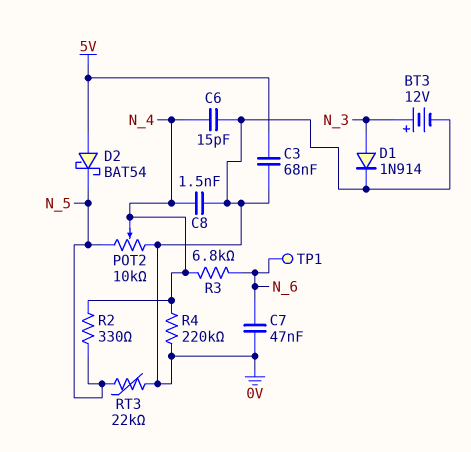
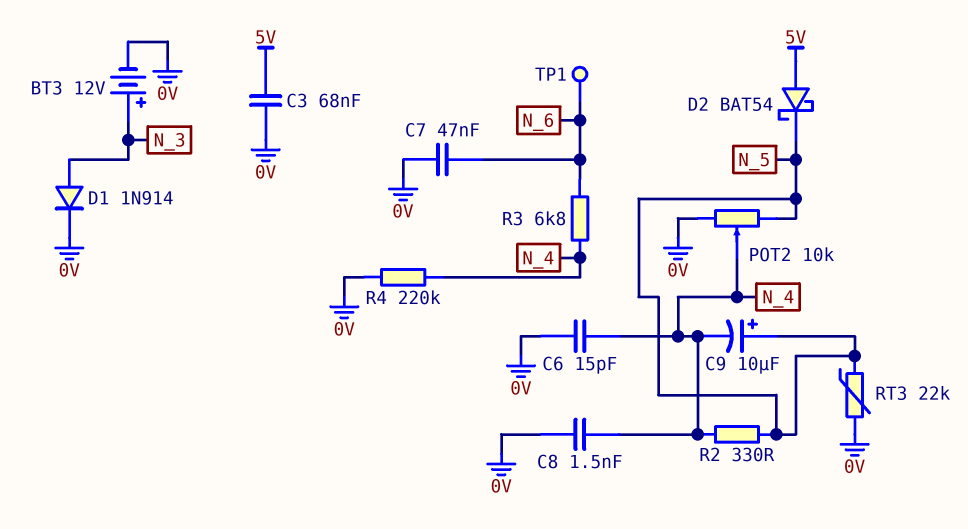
C9: none -> 10uF (plus N_5, minus N_4)

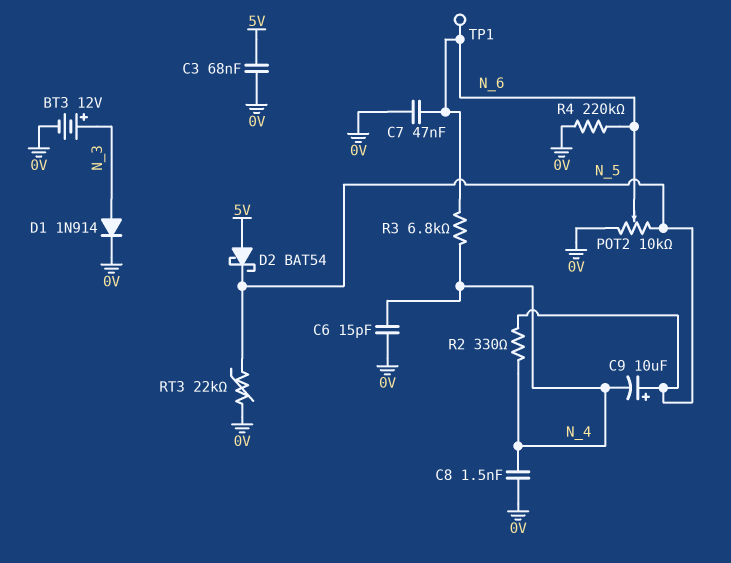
POT2: 10k (0V, N_5, wiper N_4) -> 10k (0V, N_5, wiper N_6)
R4: 220k (0V, N_4) -> 220k (0V, N_6)

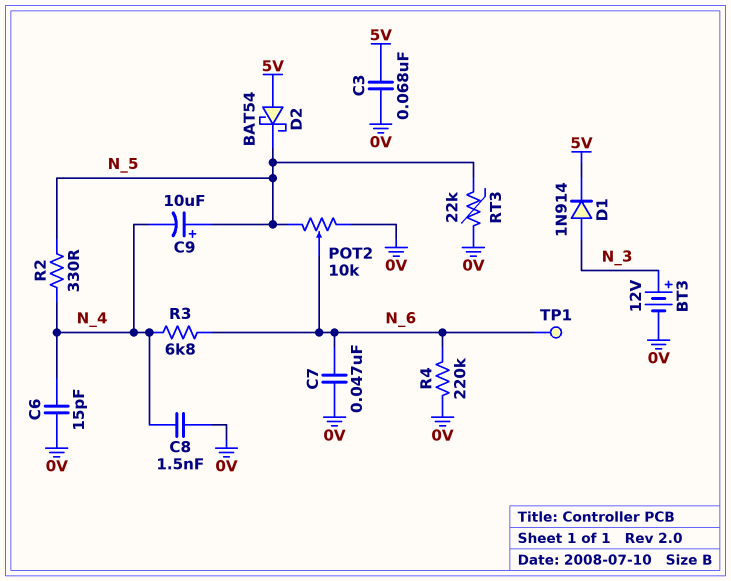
D1: diode 1N914 (A N_3, K 0V) -> diode 1N914 (A N_3, K 5V)

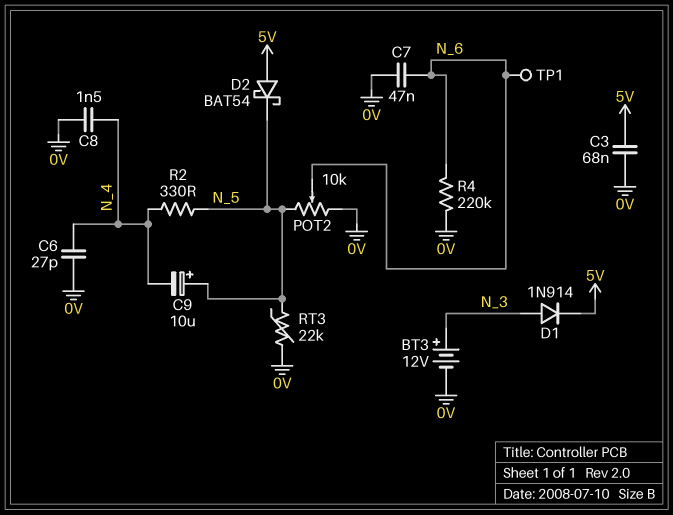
C6: 15pF (0V, N_4) -> 27pF (0V, N_4)
R3: 6.8k (N_4, N_6) -> none

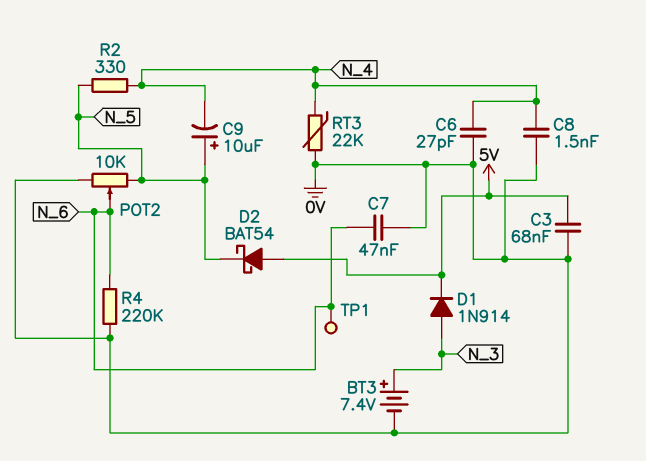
BT3: 12V (plus N_3, minus 0V) -> 7.4V (plus N_3, minus 0V)
RT3: 22k (0V, N_5) -> 22k (0V, N_4)

